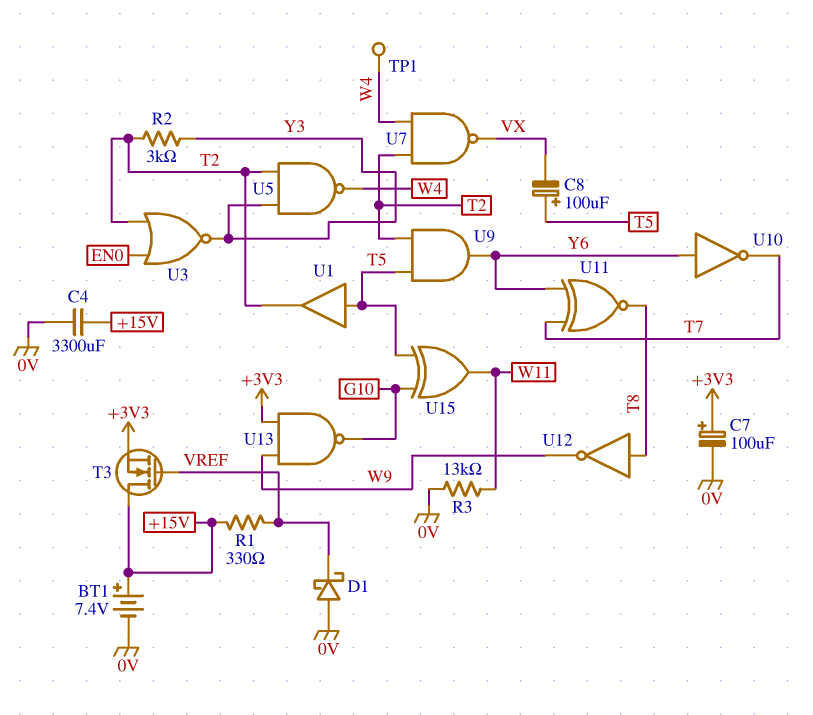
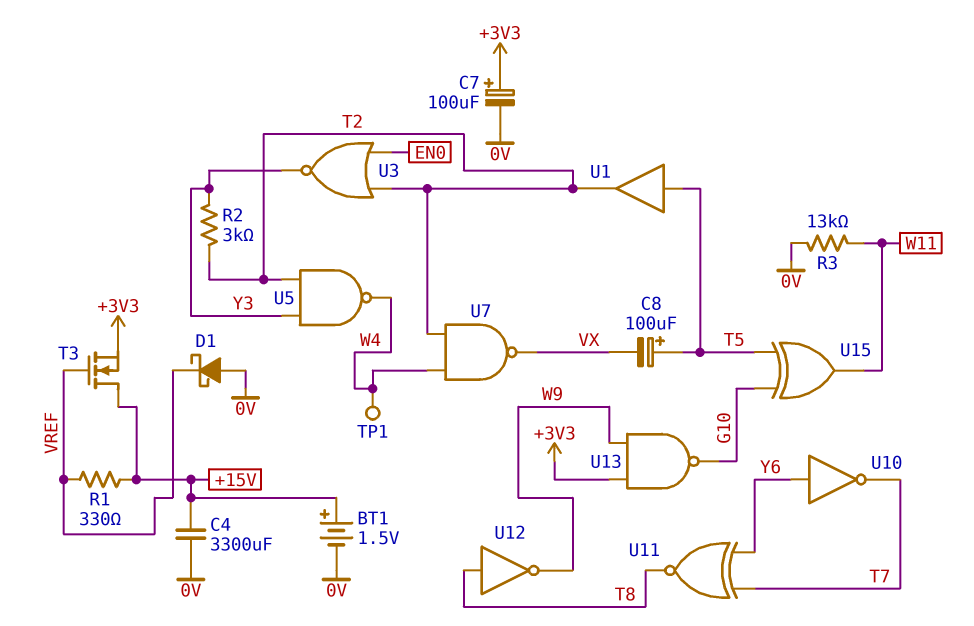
BT1: 7.4V (plus +15V, minus 0V) -> 1.5V (plus +15V, minus 0V)
U9: AND (in T2, in T5, out Y6) -> none

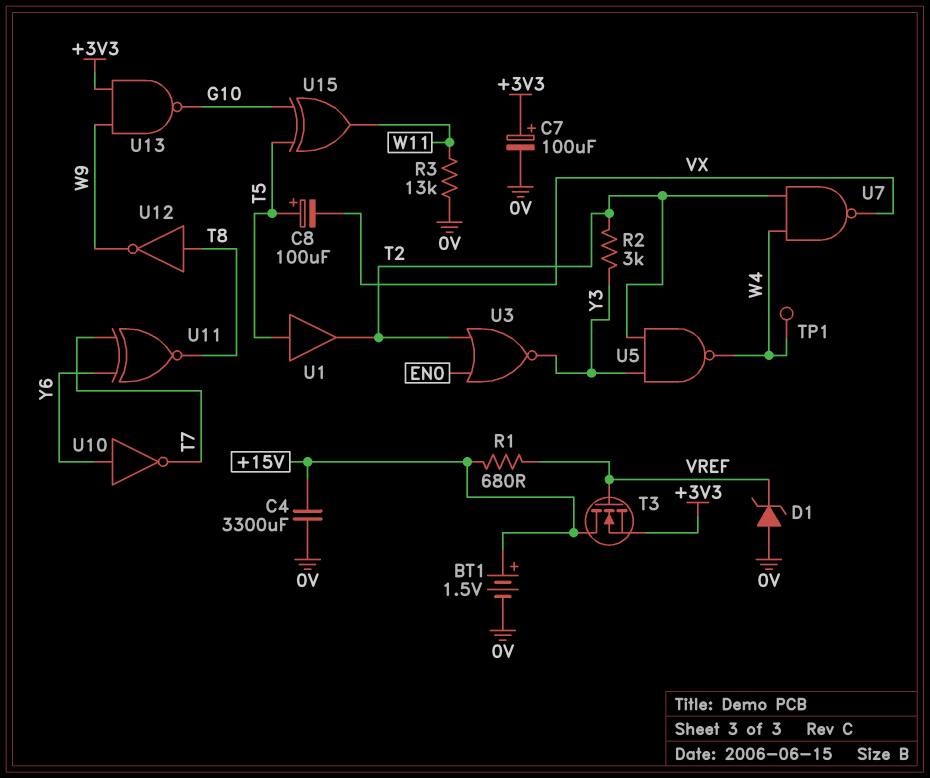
D1: schottky (A 0V, K VREF) -> zener (A 0V, K VREF)
R1: 330 (+15V, VREF) -> 680 (+15V, VREF)

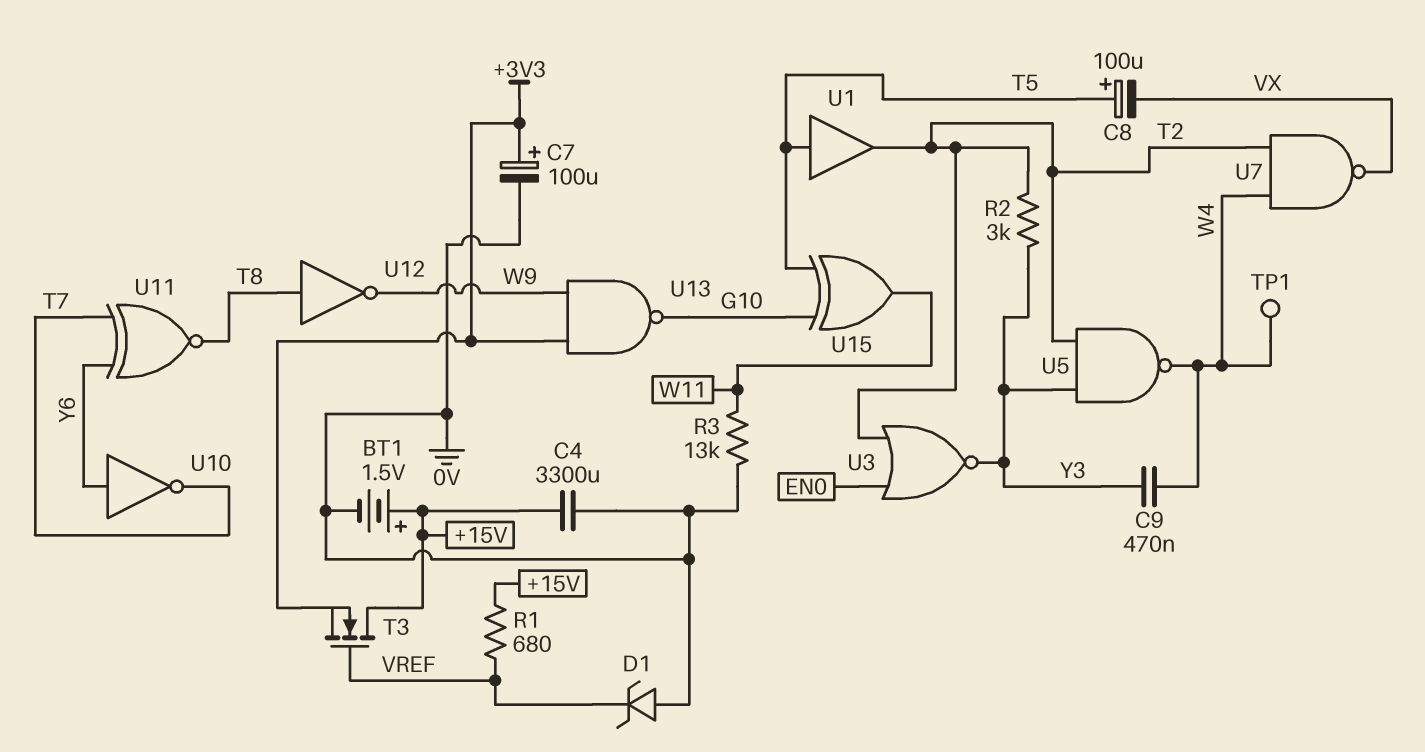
C9: none -> 470nF (W4, Y3)

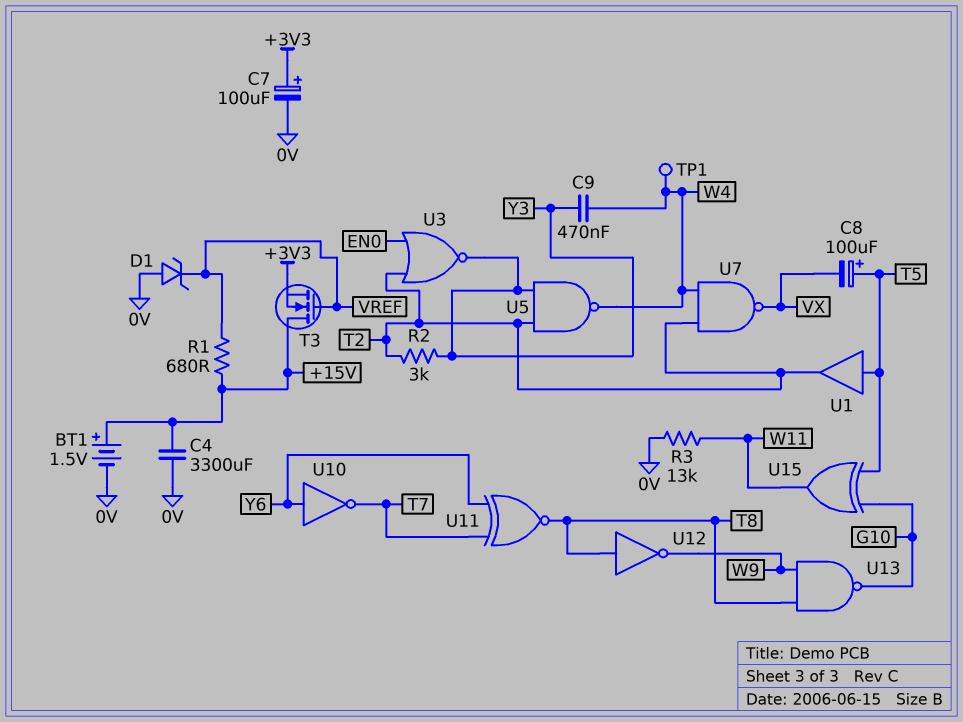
U13: NAND (in +3V3, in W9, out G10) -> NAND (in T8, in W9, out G10)

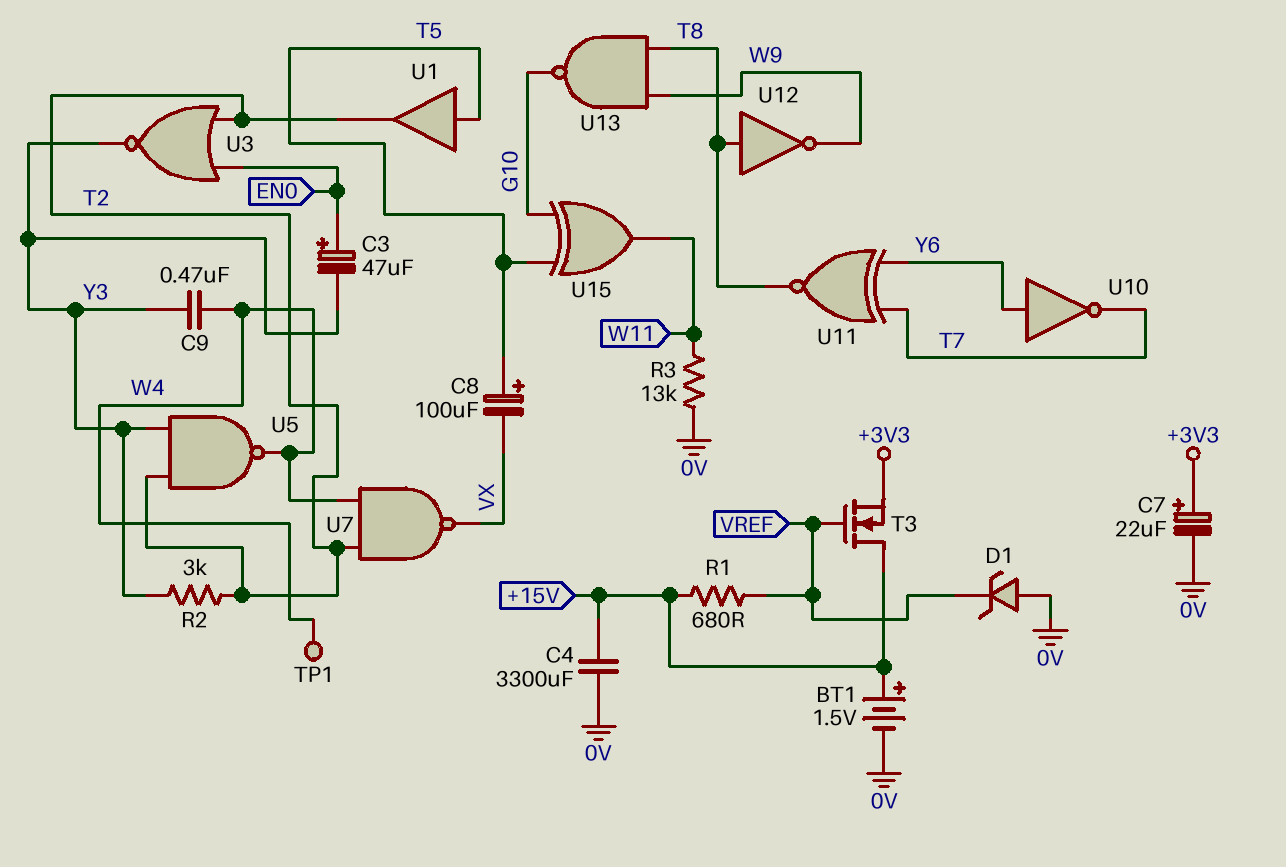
C3: none -> 47uF (plus EN0, minus Y3)
C7: 100uF (plus +3V3, minus 0V) -> 22uF (plus +3V3, minus 0V)

